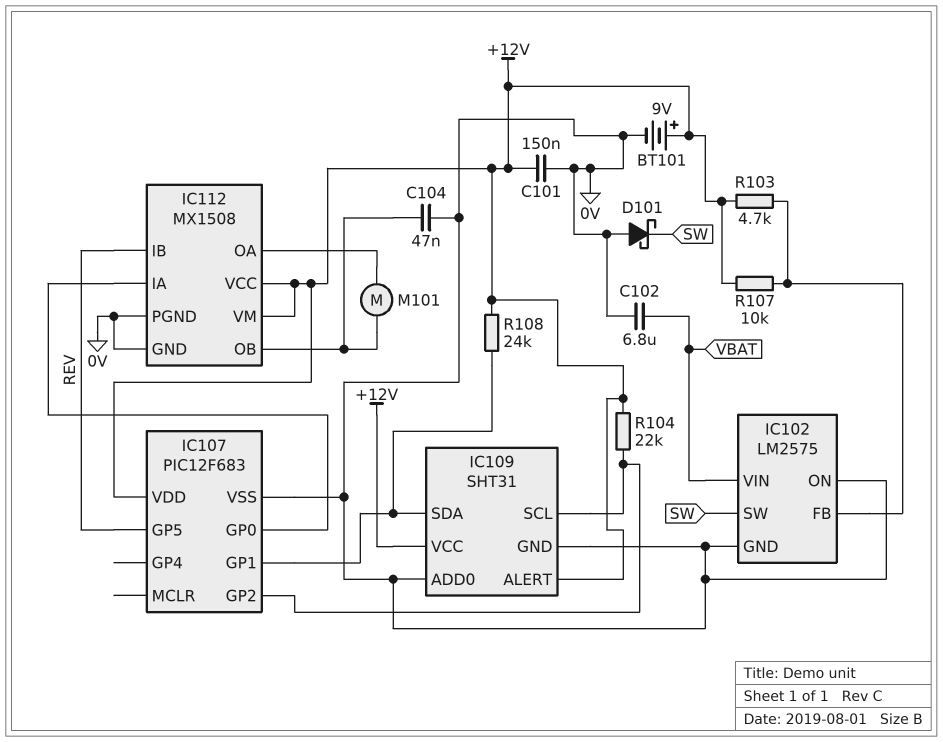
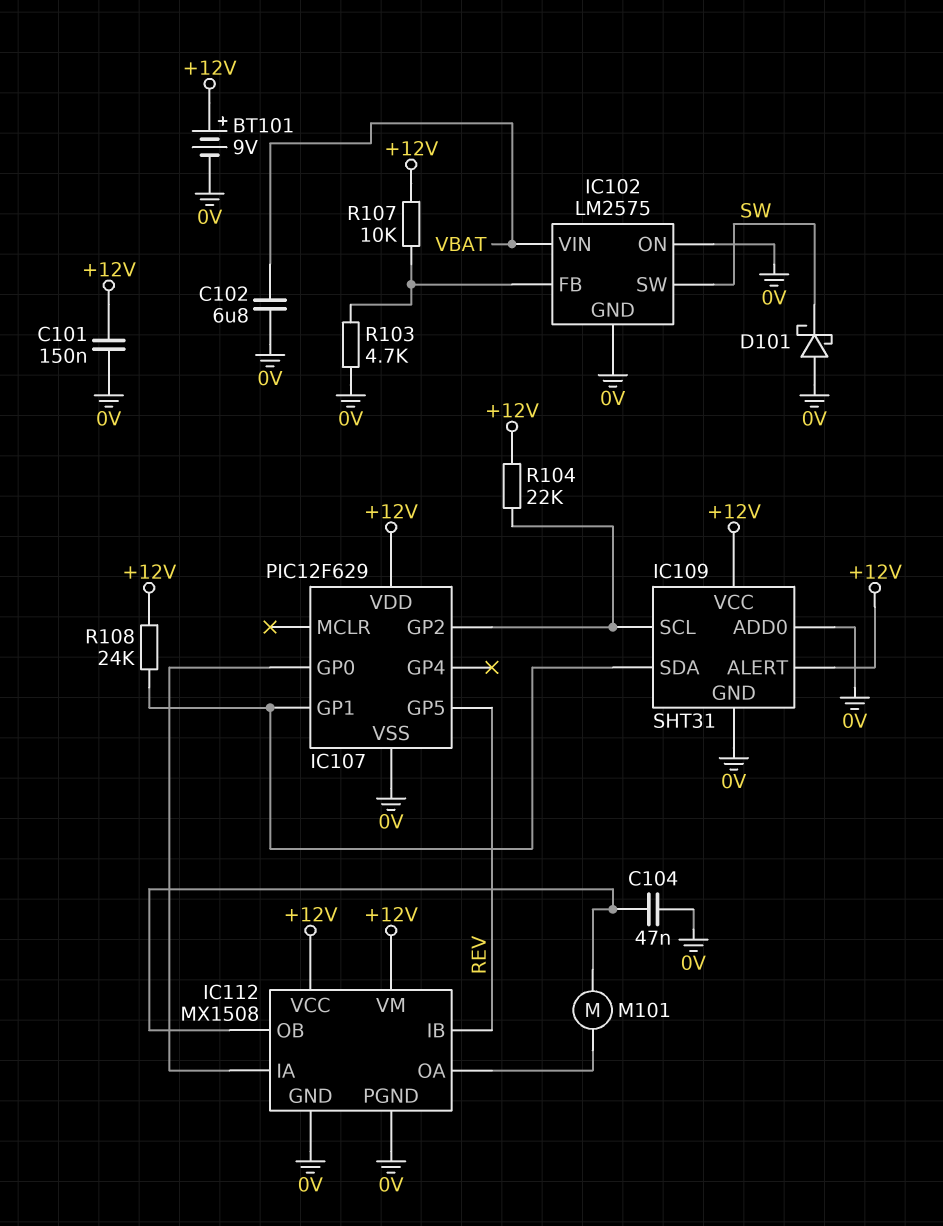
IC107: PIC12F683 -> PIC12F629
R103: 4.7k (+12V, IC102/FB) -> 4.7k (0V, IC102/FB)

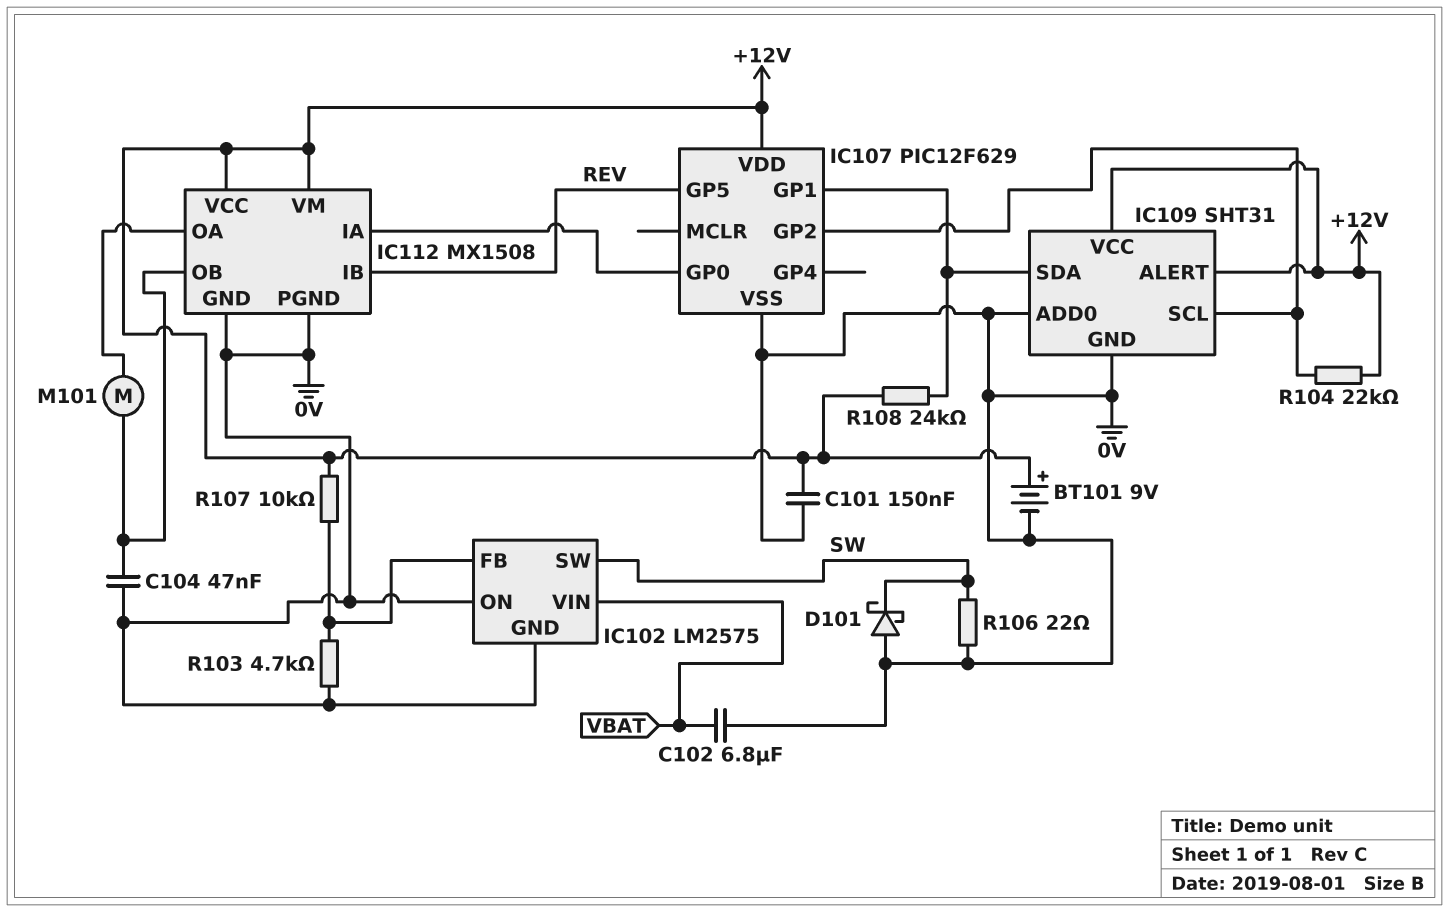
R106: none -> 22 (0V, SW)

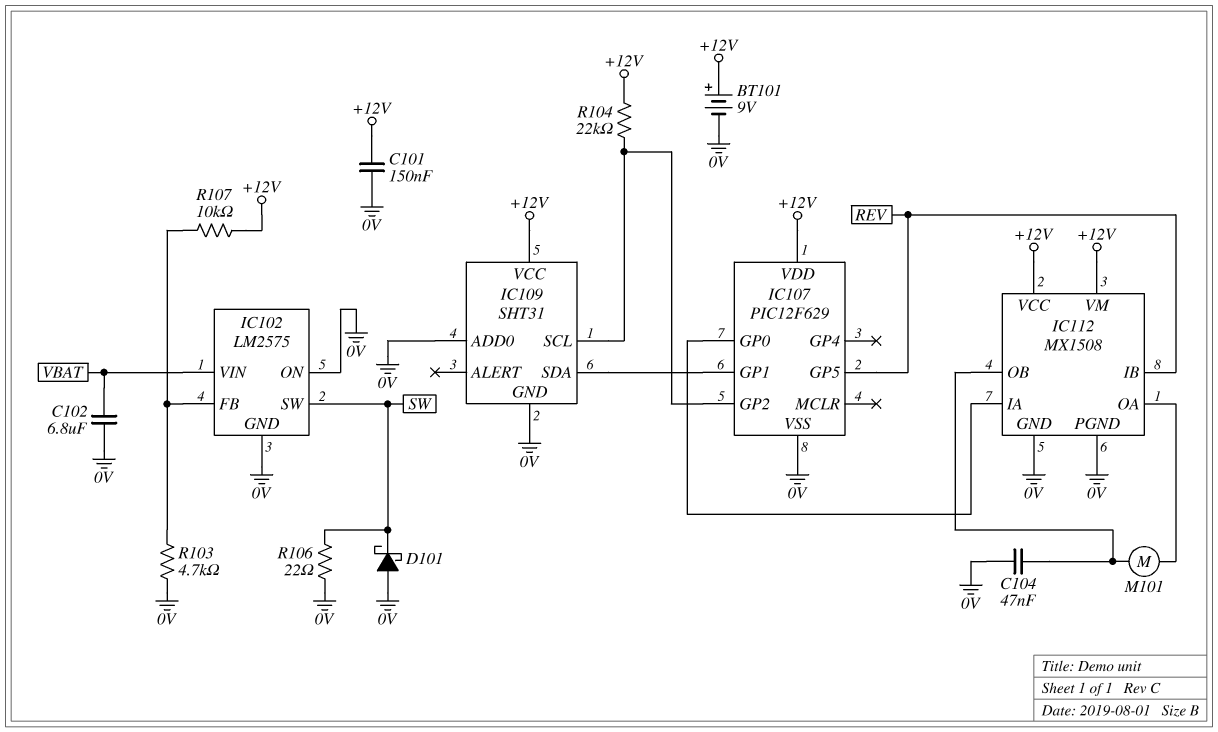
IC109 pin ALERT: +12V -> none
R108: 24k (+12V, IC107/GP1) -> none

